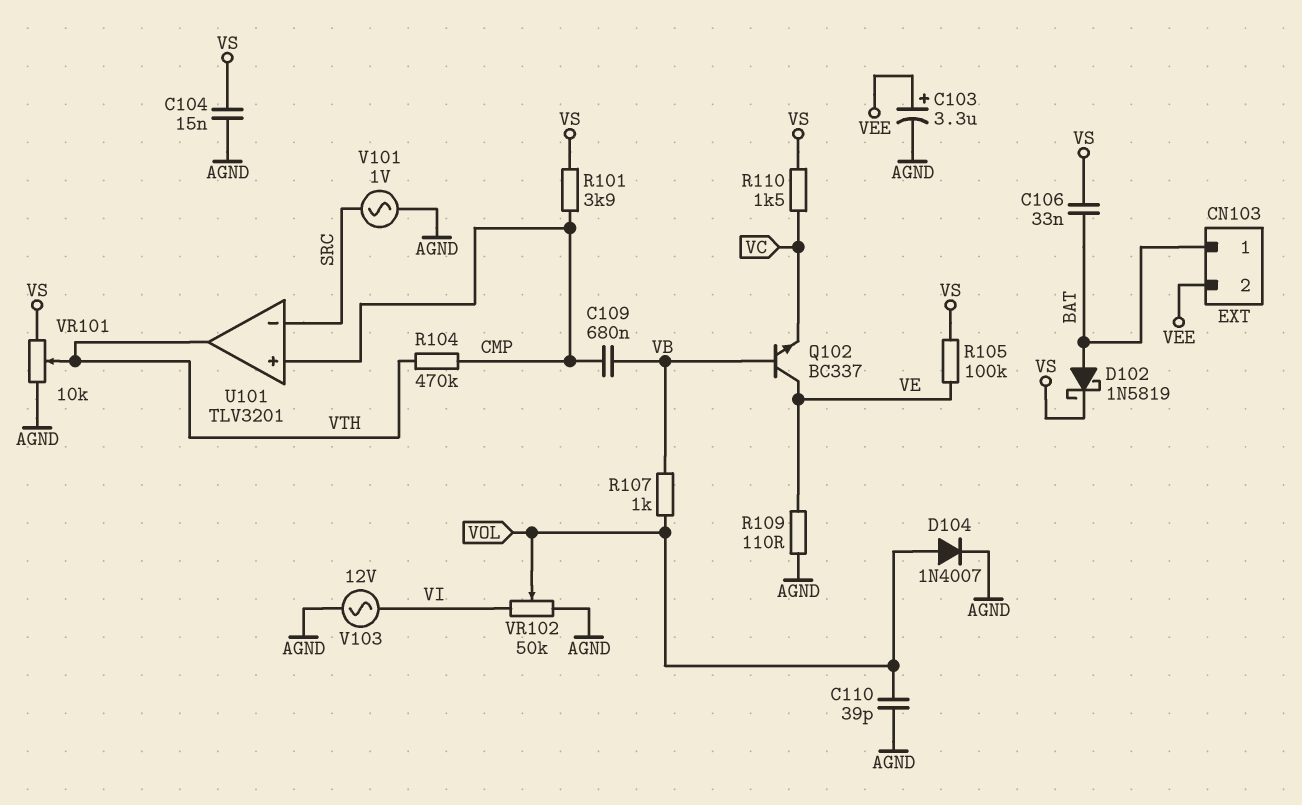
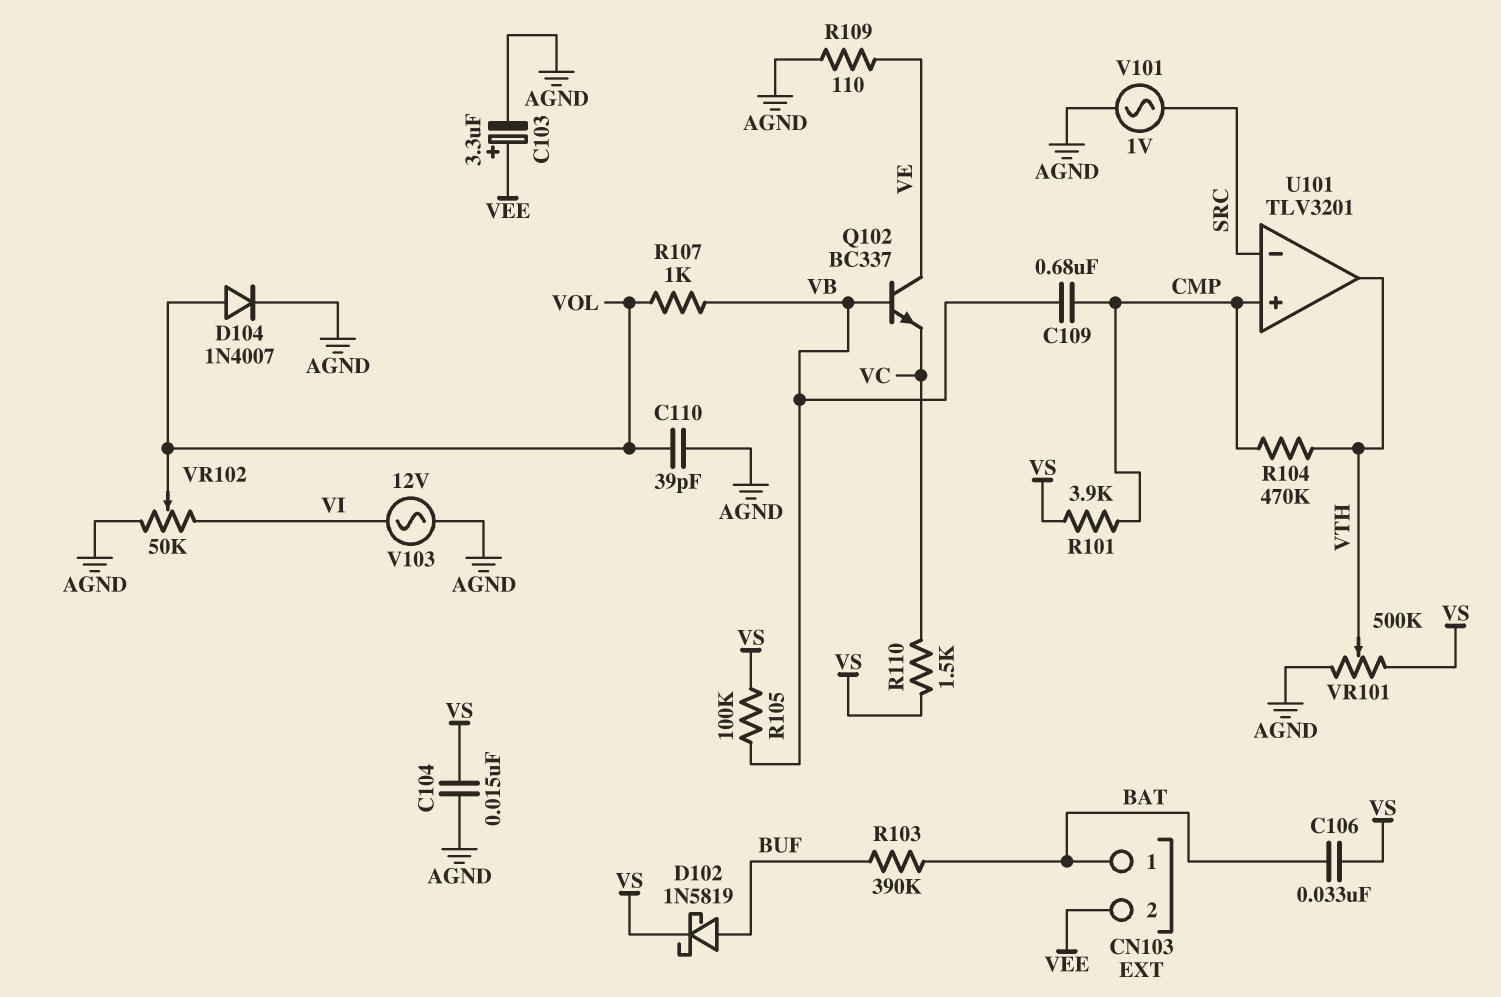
D102: schottky 1N5819 (A BAT, K VS) -> schottky 1N5819 (A BUF, K VS)
R103: none -> 390k (BAT, BUF)
R105: 100k (VE, VS) -> 100k (VB, VS)
VR101: 10k (AGND, VS, wiper VTH) -> 500k (AGND, VS, wiper VTH)

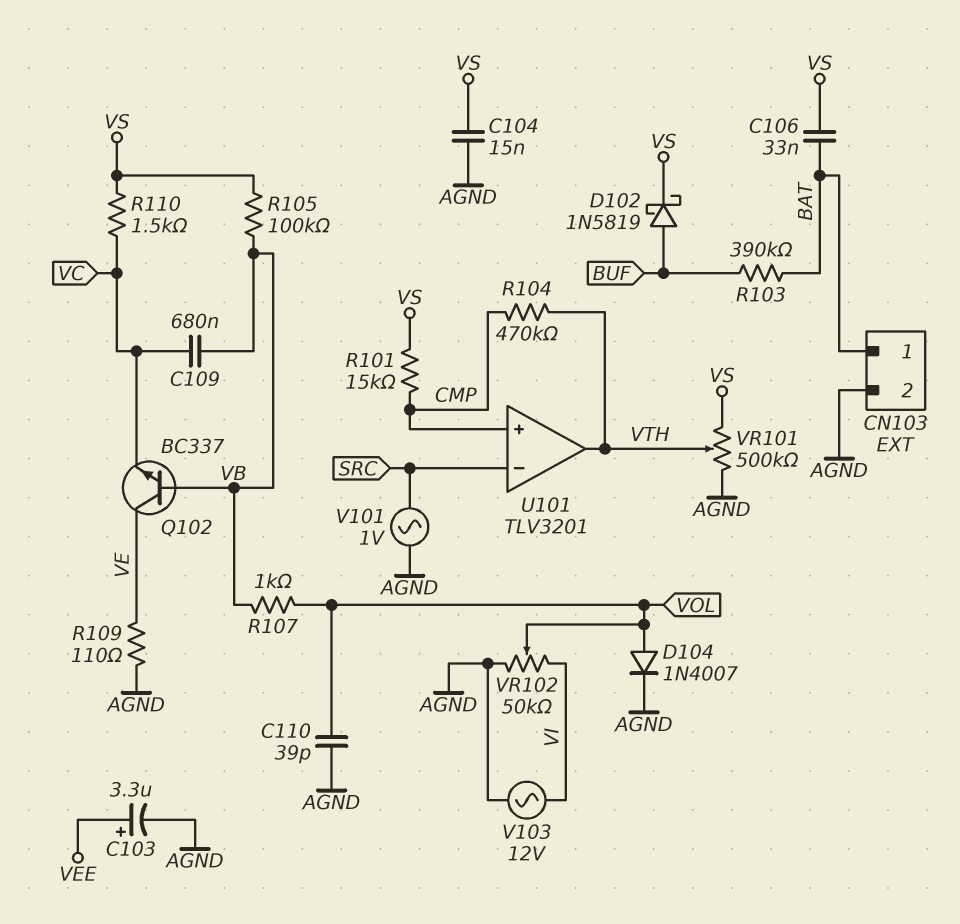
C109: 680nF (CMP, VB) -> 680nF (VB, VC)
CN103 pin 2: VEE -> AGND
R101: 3.9k (CMP, VS) -> 15k (CMP, VS)

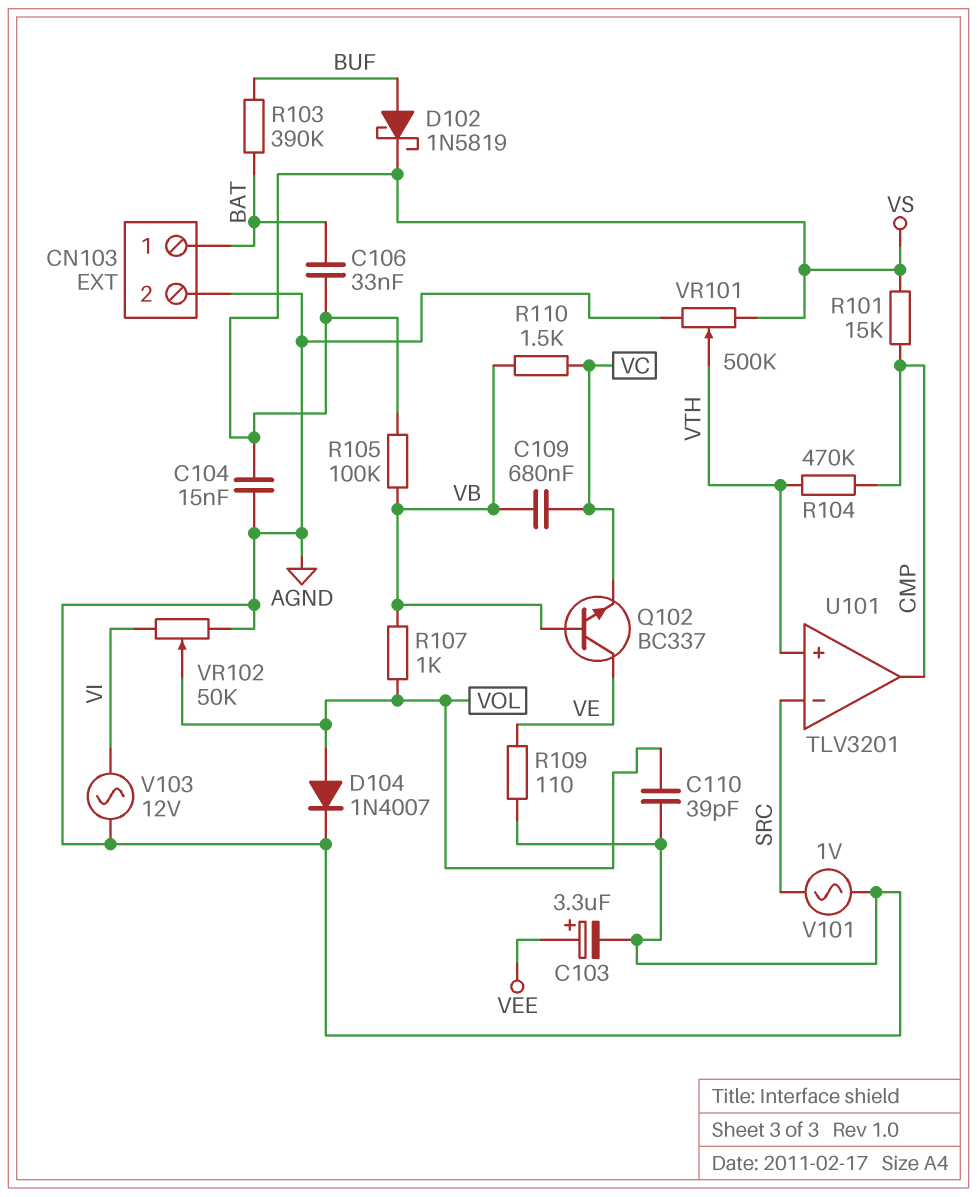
R110: 1.5k (VC, VS) -> 1.5k (VB, VC)
U101 pin in+: CMP -> VTH
U101 pin out: VTH -> CMP

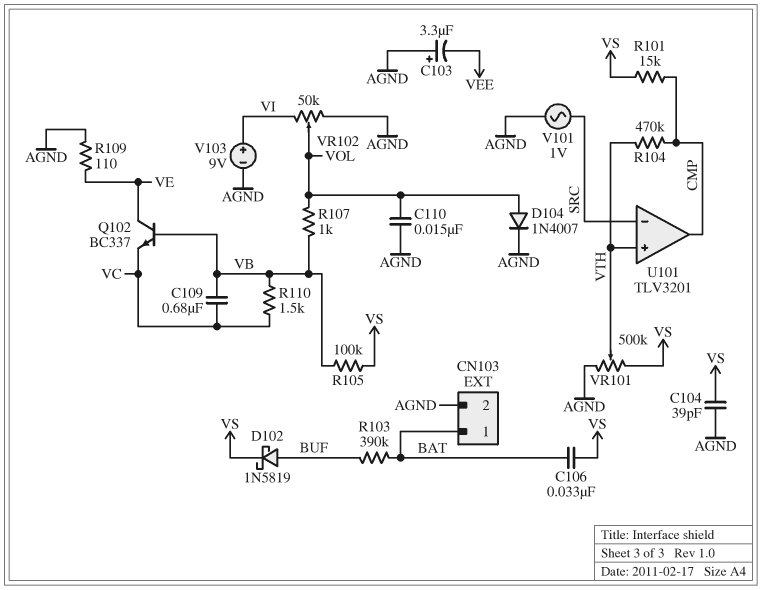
C103: 3.3uF (plus VEE, minus AGND) -> 3.3uF (plus AGND, minus VEE)
C104: 15nF (AGND, VS) -> 39pF (AGND, VS)
C110: 39pF (AGND, VOL) -> 15nF (AGND, VOL)
V103: AC 12V (AGND, VI) -> 9V (plus VI, minus AGND)

